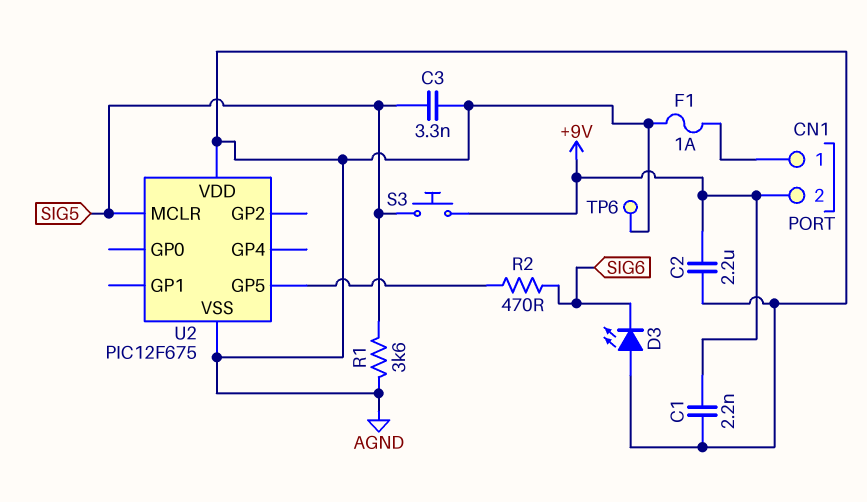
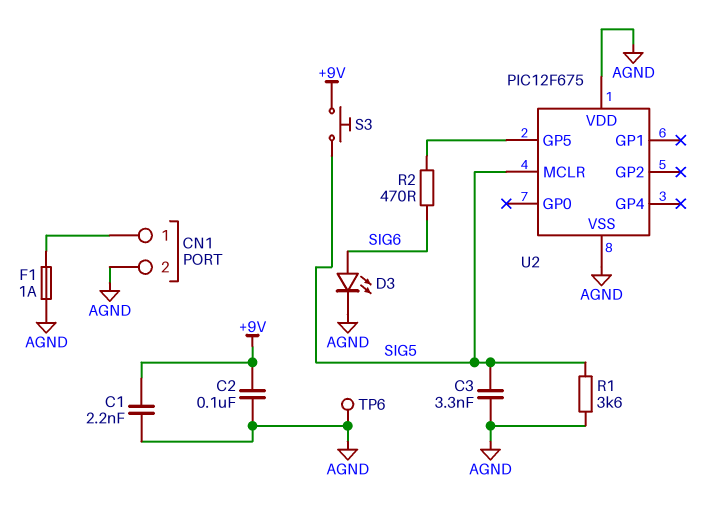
C2: 2.2uF (+9V, AGND) -> 100nF (+9V, AGND)
CN1 pin 2: +9V -> AGND
D3: LED (A AGND, K SIG6) -> LED (A SIG6, K AGND)

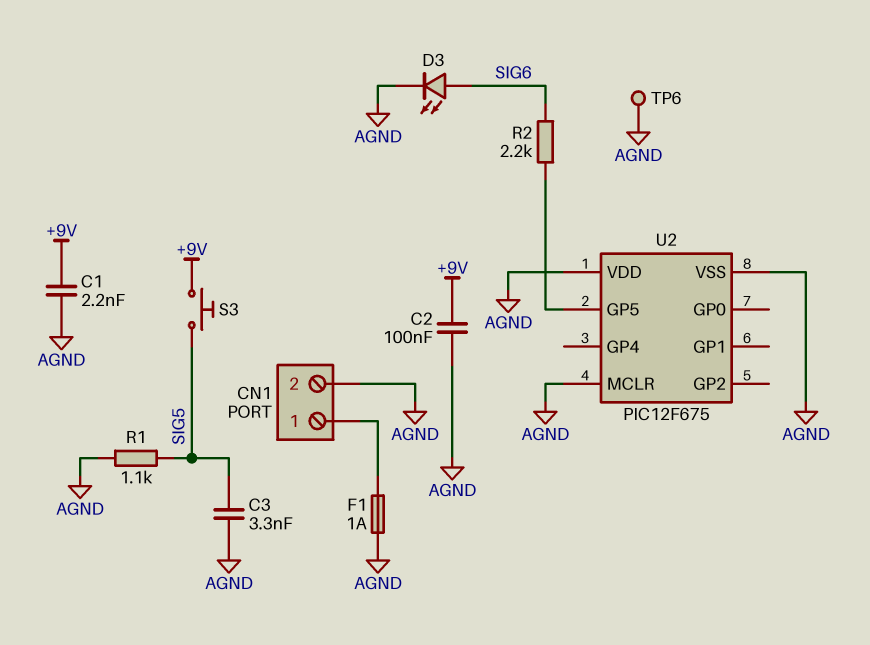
R1: 3.6k (AGND, SIG5) -> 1.1k (AGND, SIG5)
R2: 470 (SIG6, U2/GP5) -> 2.2k (SIG6, U2/GP5)
U2 pin MCLR: SIG5 -> AGND

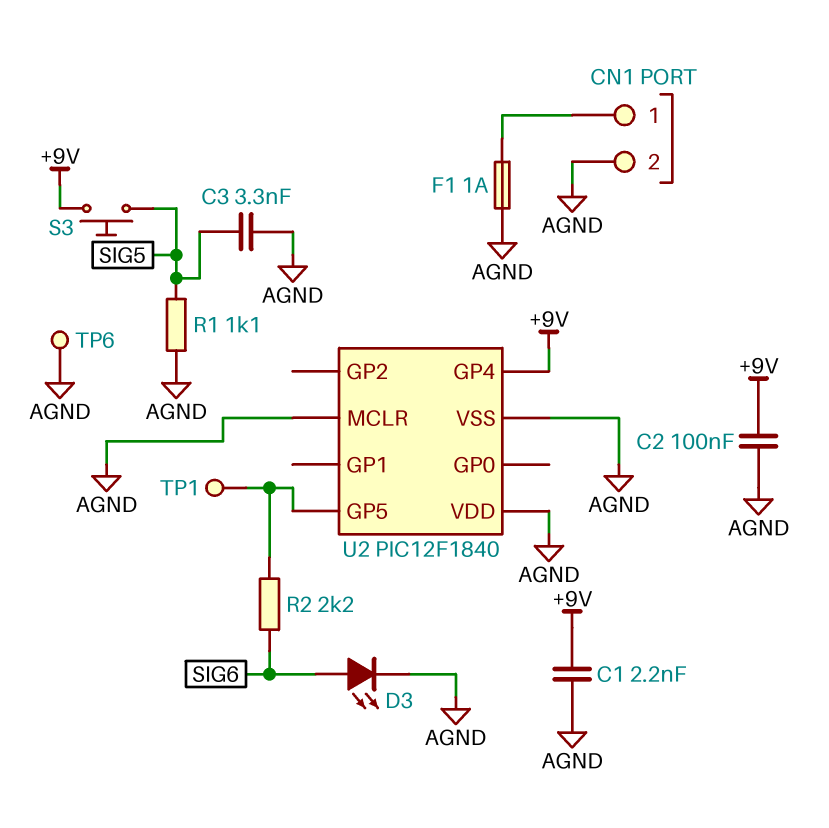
TP1: none -> test point (U2/GP5)
U2: PIC12F675 -> PIC12F1840
U2 pin GP4: none -> +9V

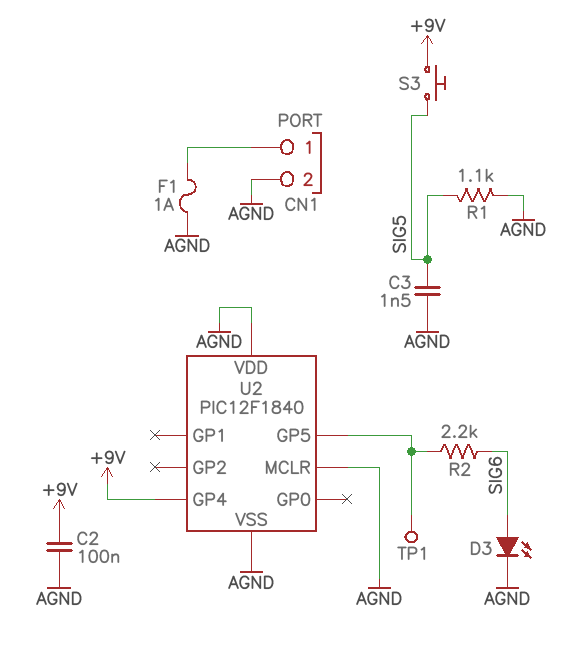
C1: 2.2nF (+9V, AGND) -> none
C3: 3.3nF (AGND, SIG5) -> 1.5nF (AGND, SIG5)
TP6: test point (AGND) -> none

